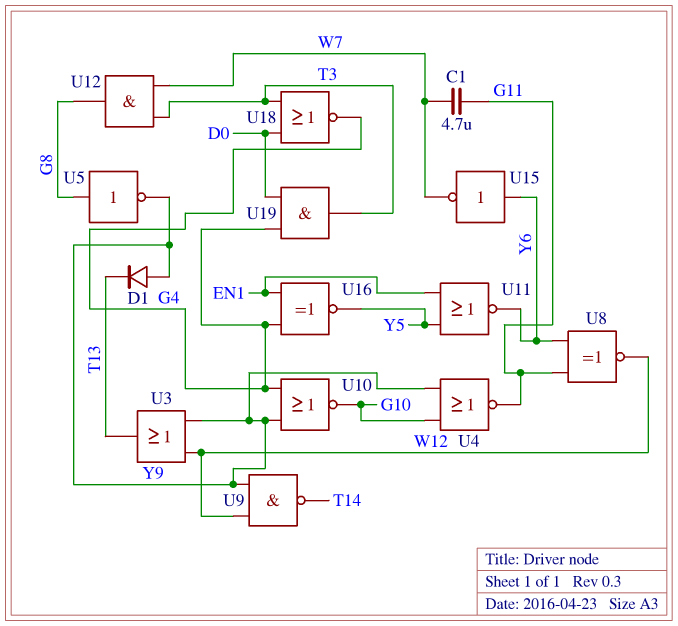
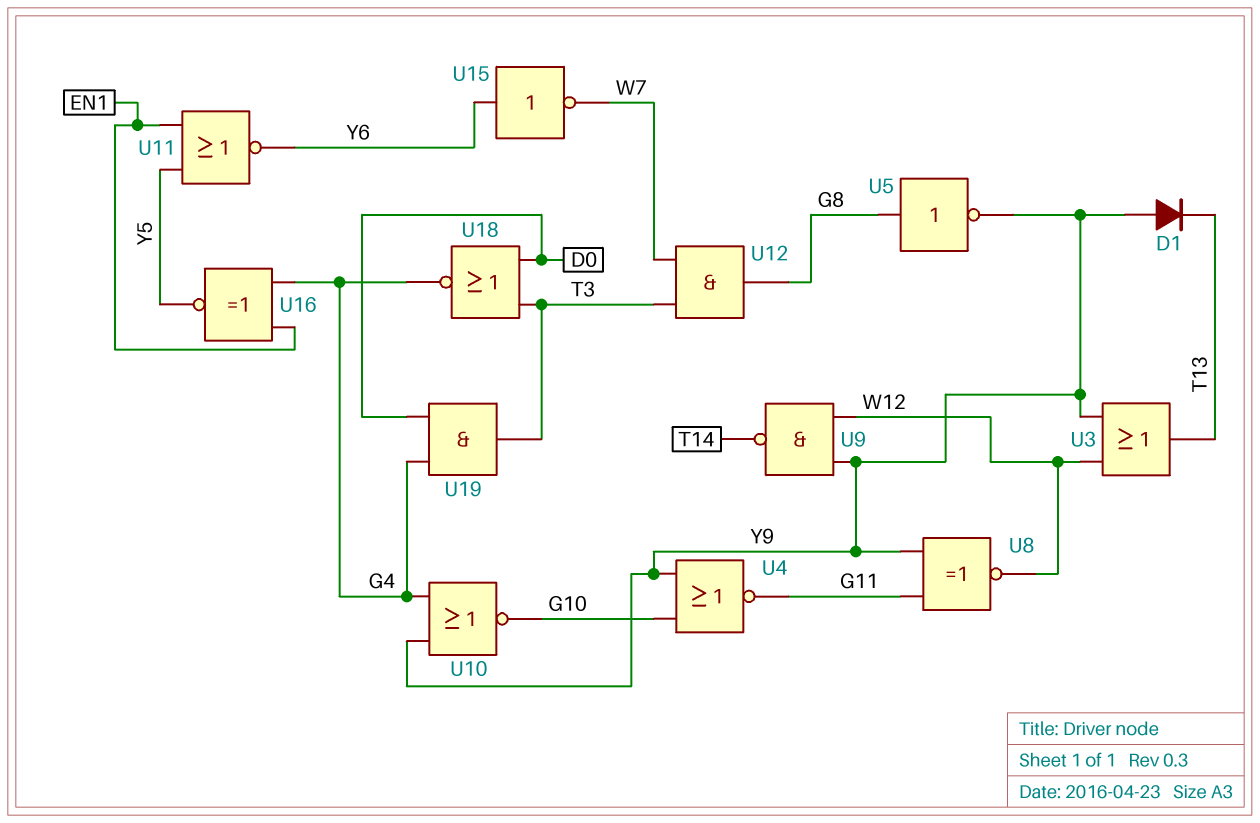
C1: 4.7uF (G11, W7) -> none
U8: XNOR (in G11, in Y6, out W12) -> XNOR (in G11, in Y9, out W12)

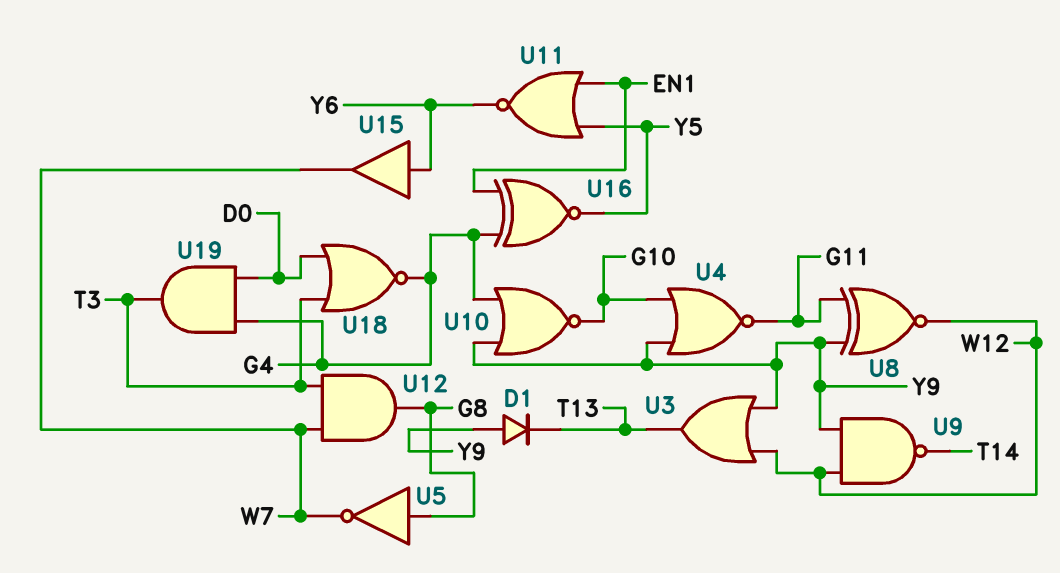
U5: NOT (in G8, out Y9) -> NOT (in G8, out W7)
U15: NOT (in Y6, out W7) -> buffer (in Y6, out W7)

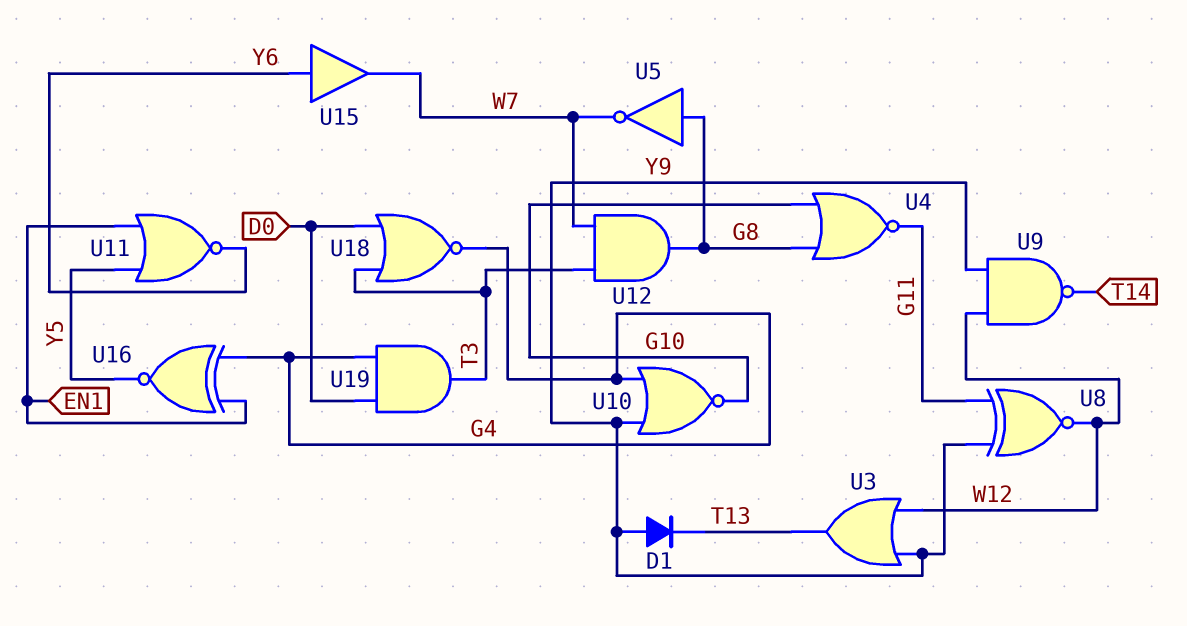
U4: NOR (in G10, in Y9, out G11) -> NOR (in G8, in G10, out G11)

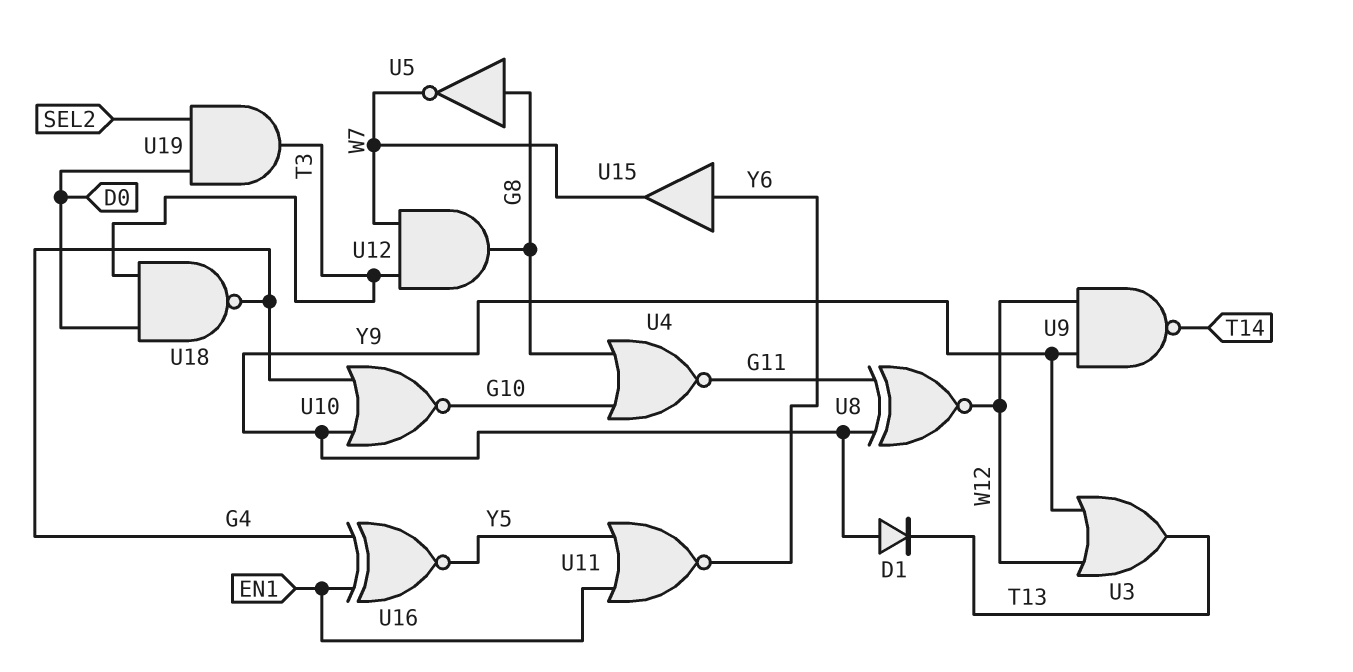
U18: NOR (in D0, in T3, out G4) -> NAND (in D0, in T3, out G4)
U19: AND (in D0, in G4, out T3) -> AND (in D0, in SEL2, out T3)

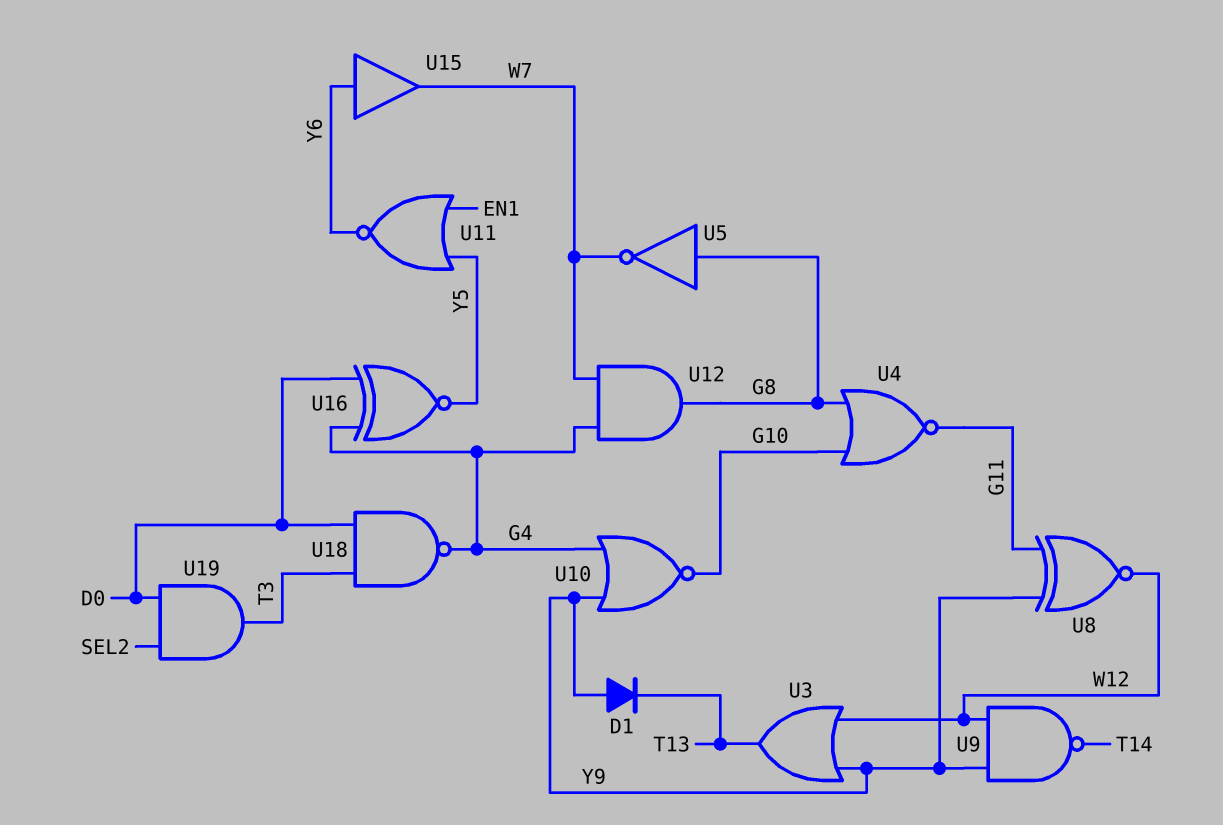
U12: AND (in T3, in W7, out G8) -> AND (in G4, in W7, out G8)
U16: XNOR (in EN1, in G4, out Y5) -> XNOR (in D0, in G4, out Y5)

